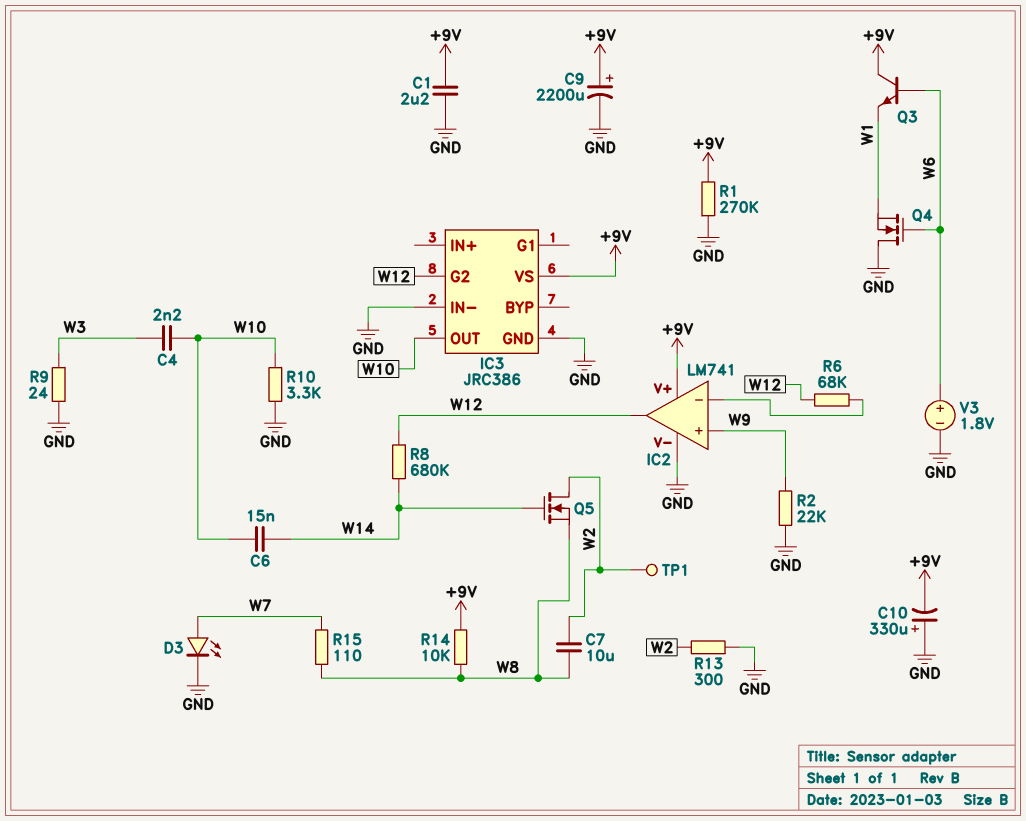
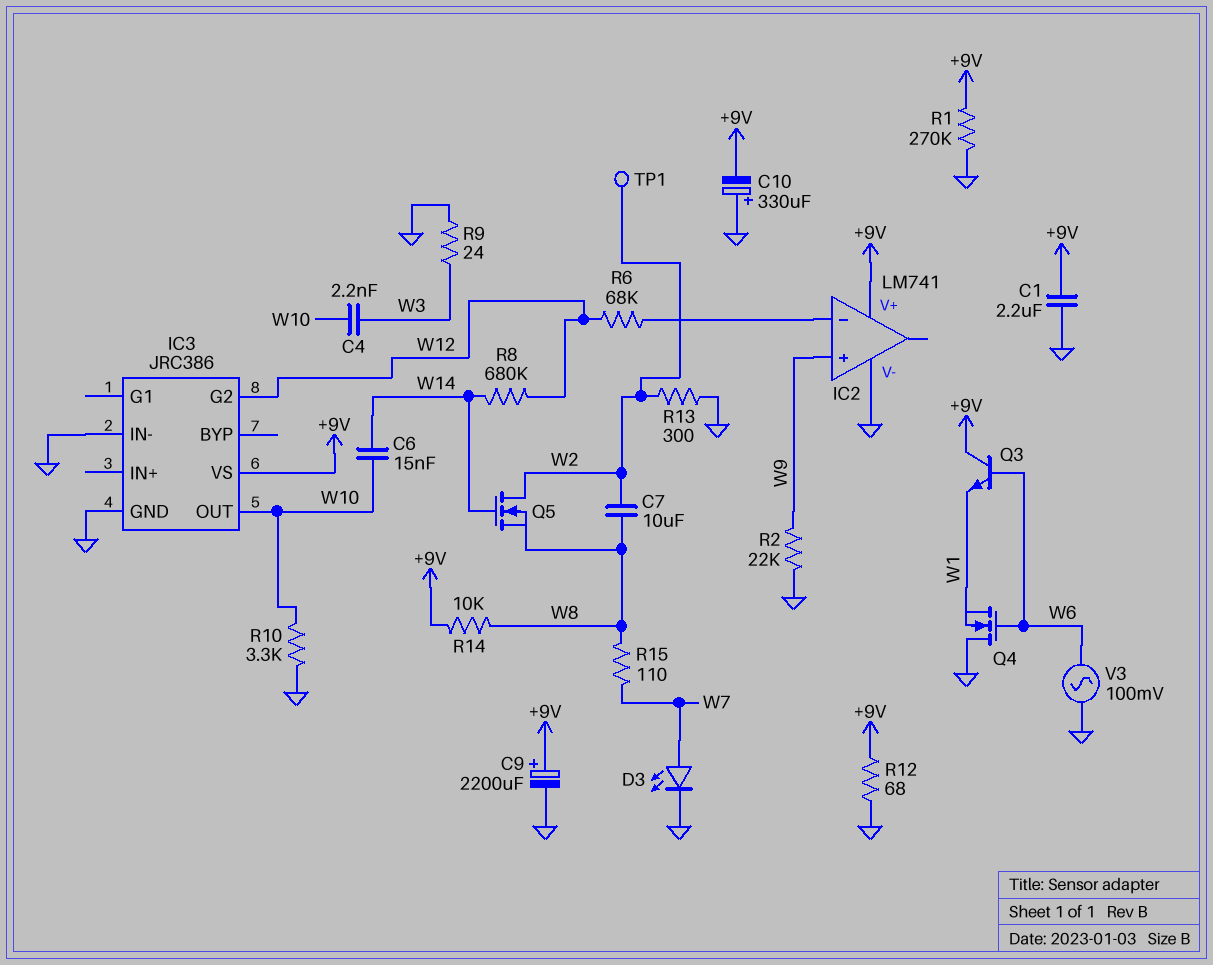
IC2 pin out: W12 -> none
R12: none -> 68 (+9V, GND)
V3: 1.8V (plus W6, minus GND) -> AC 100mV (GND, W6)

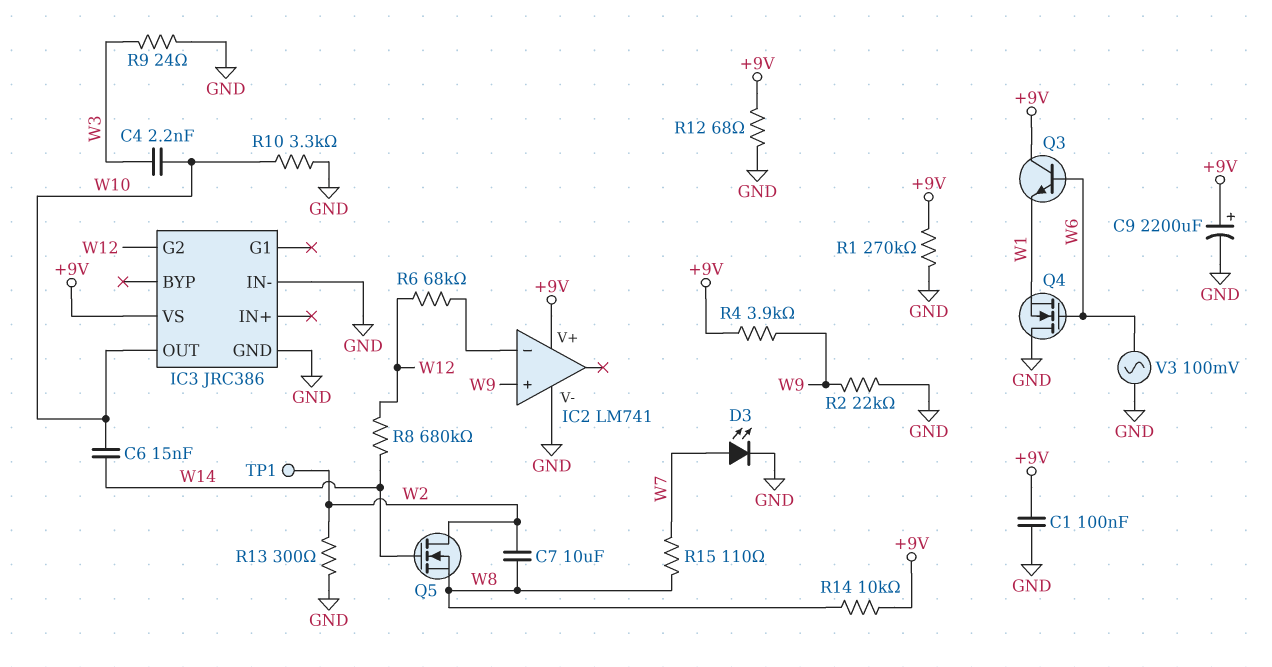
C1: 2.2uF (+9V, GND) -> 100nF (+9V, GND)
C10: 330uF (plus GND, minus +9V) -> none
R4: none -> 3.9k (+9V, W9)

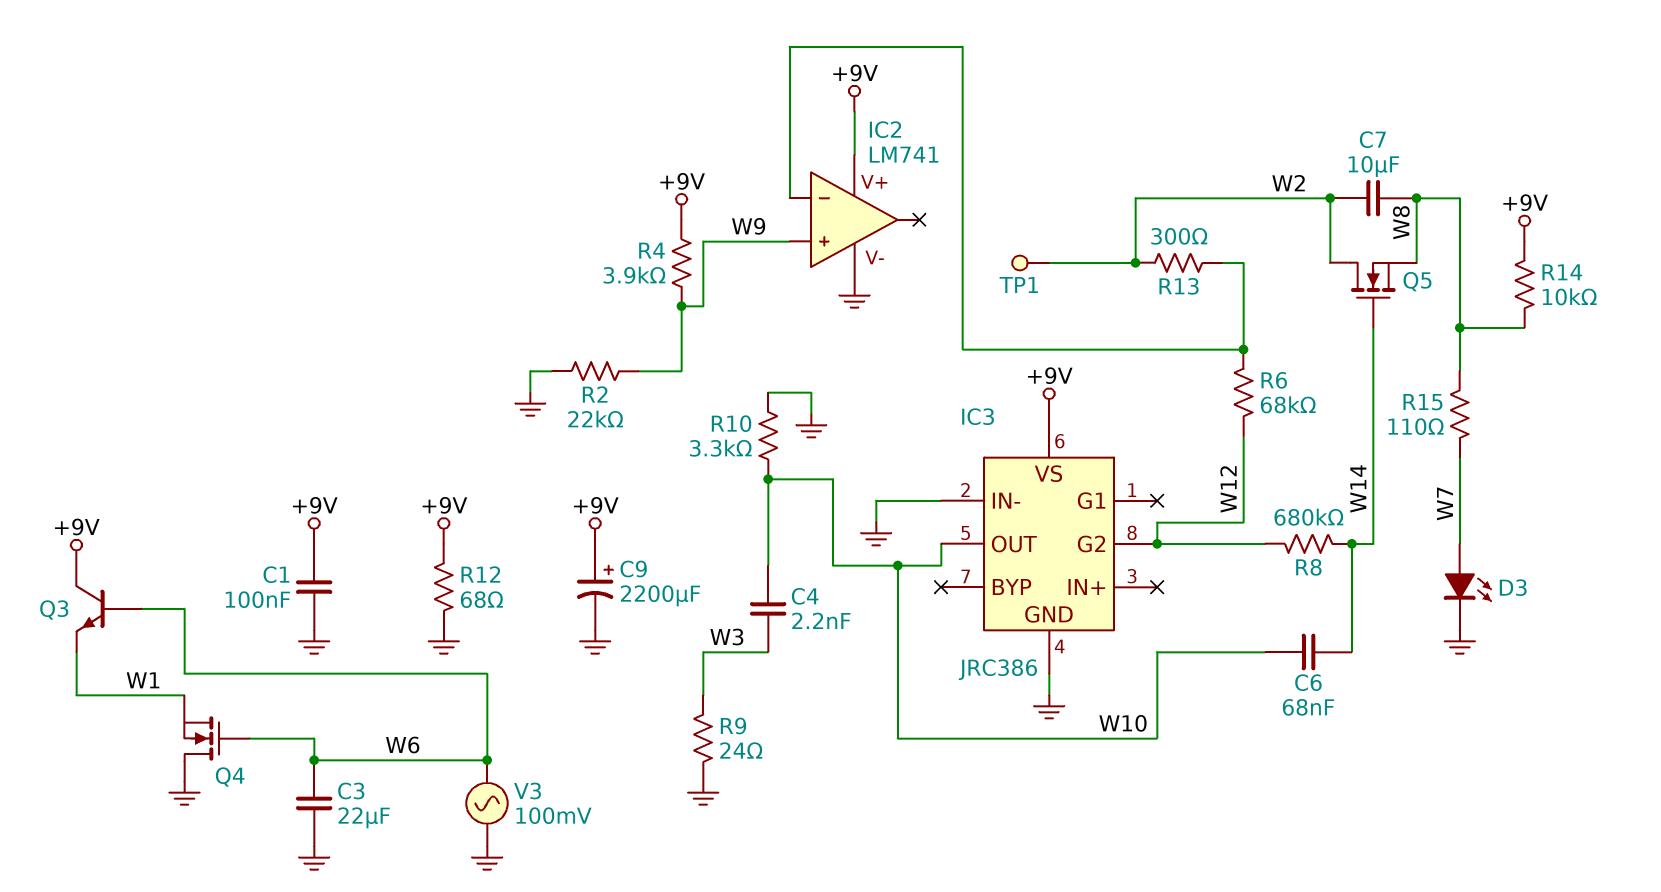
C3: none -> 22uF (GND, W6)
C6: 15nF (W10, W14) -> 68nF (W10, W14)
R1: 270k (+9V, GND) -> none
R13: 300 (GND, W2) -> 300 (IC2/in-, W2)

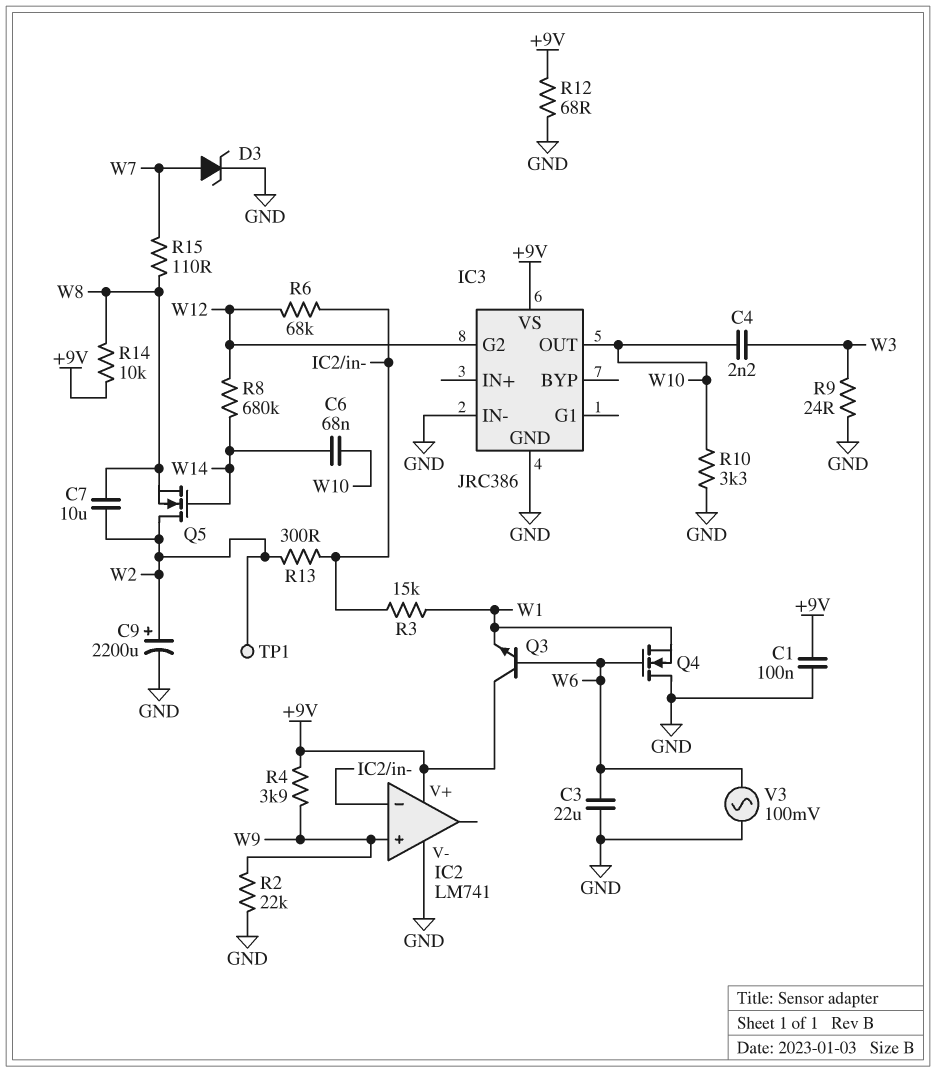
C9: 2200uF (plus +9V, minus GND) -> 2200uF (plus W2, minus GND)
D3: LED (A W7, K GND) -> zener (A W7, K GND)
R3: none -> 15k (IC2/in-, W1)

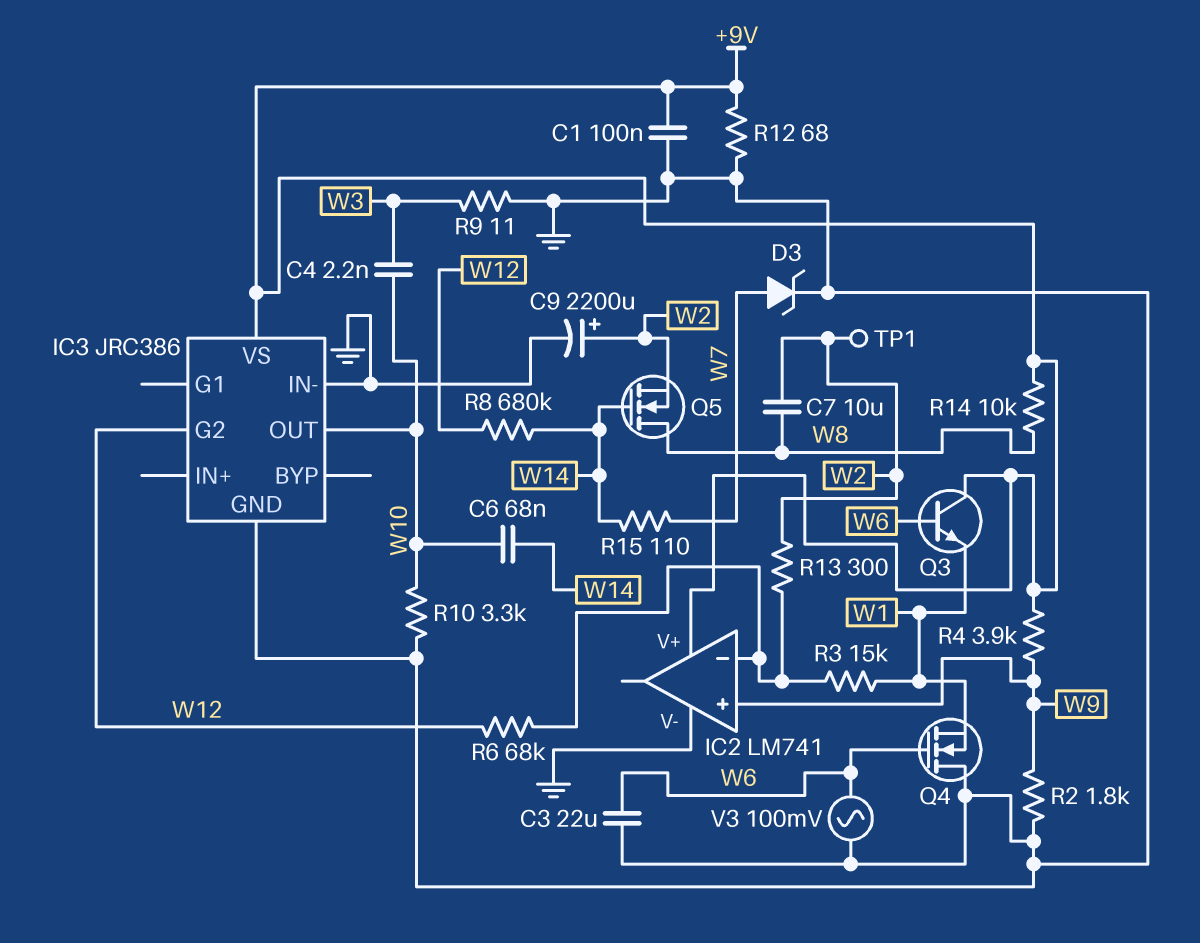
Q5: NMOS (G W14, D W2, S W8) -> NMOS (G W14, D W8, S W2)
R2: 22k (GND, W9) -> 1.8k (GND, W9)
R9: 24 (GND, W3) -> 11 (GND, W3)
R15: 110 (W7, W8) -> 110 (W7, W14)

